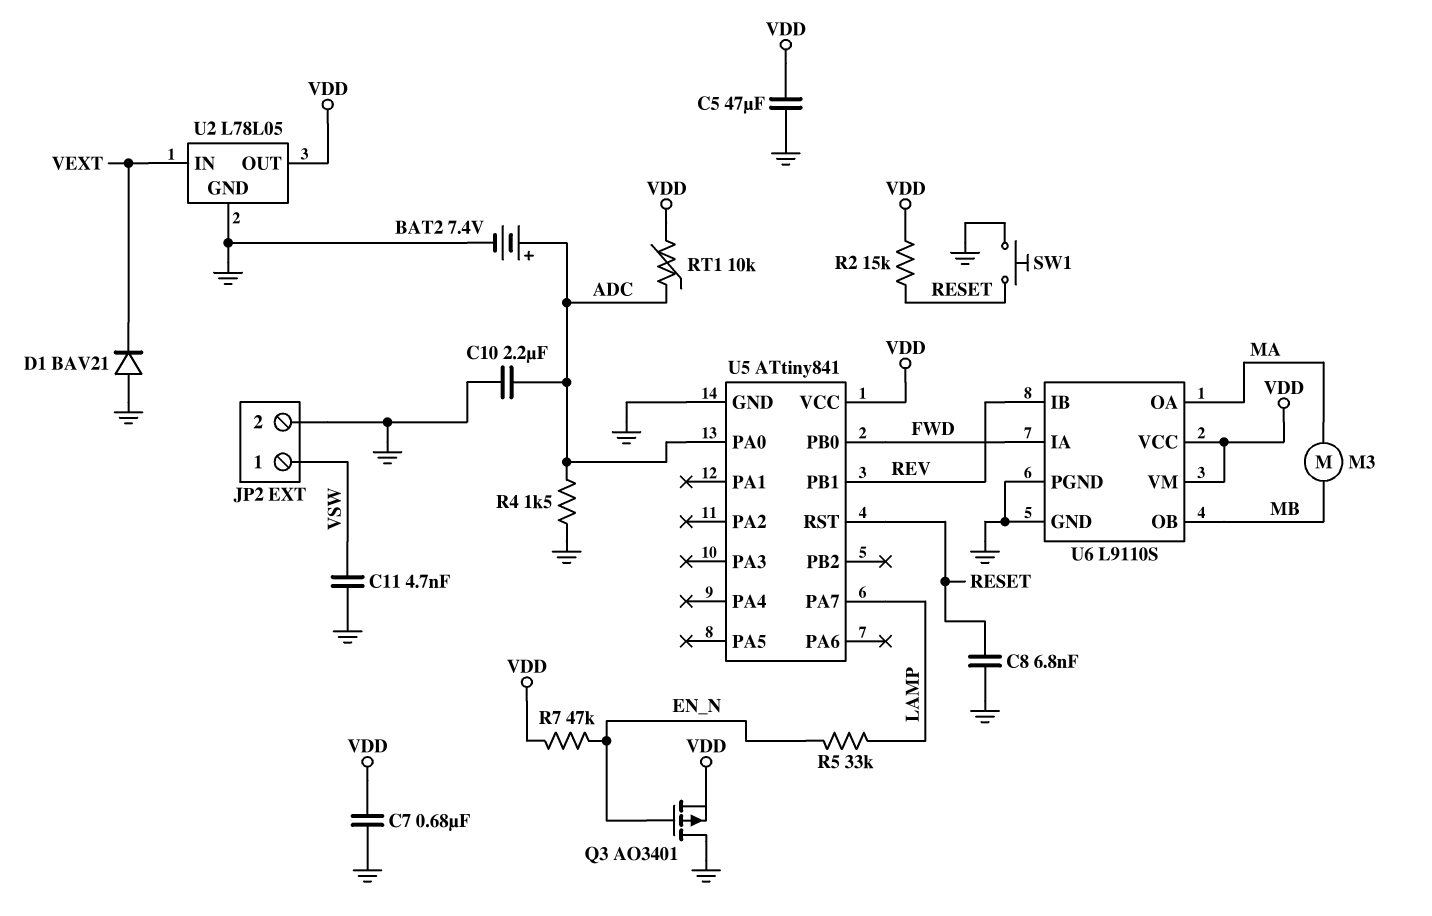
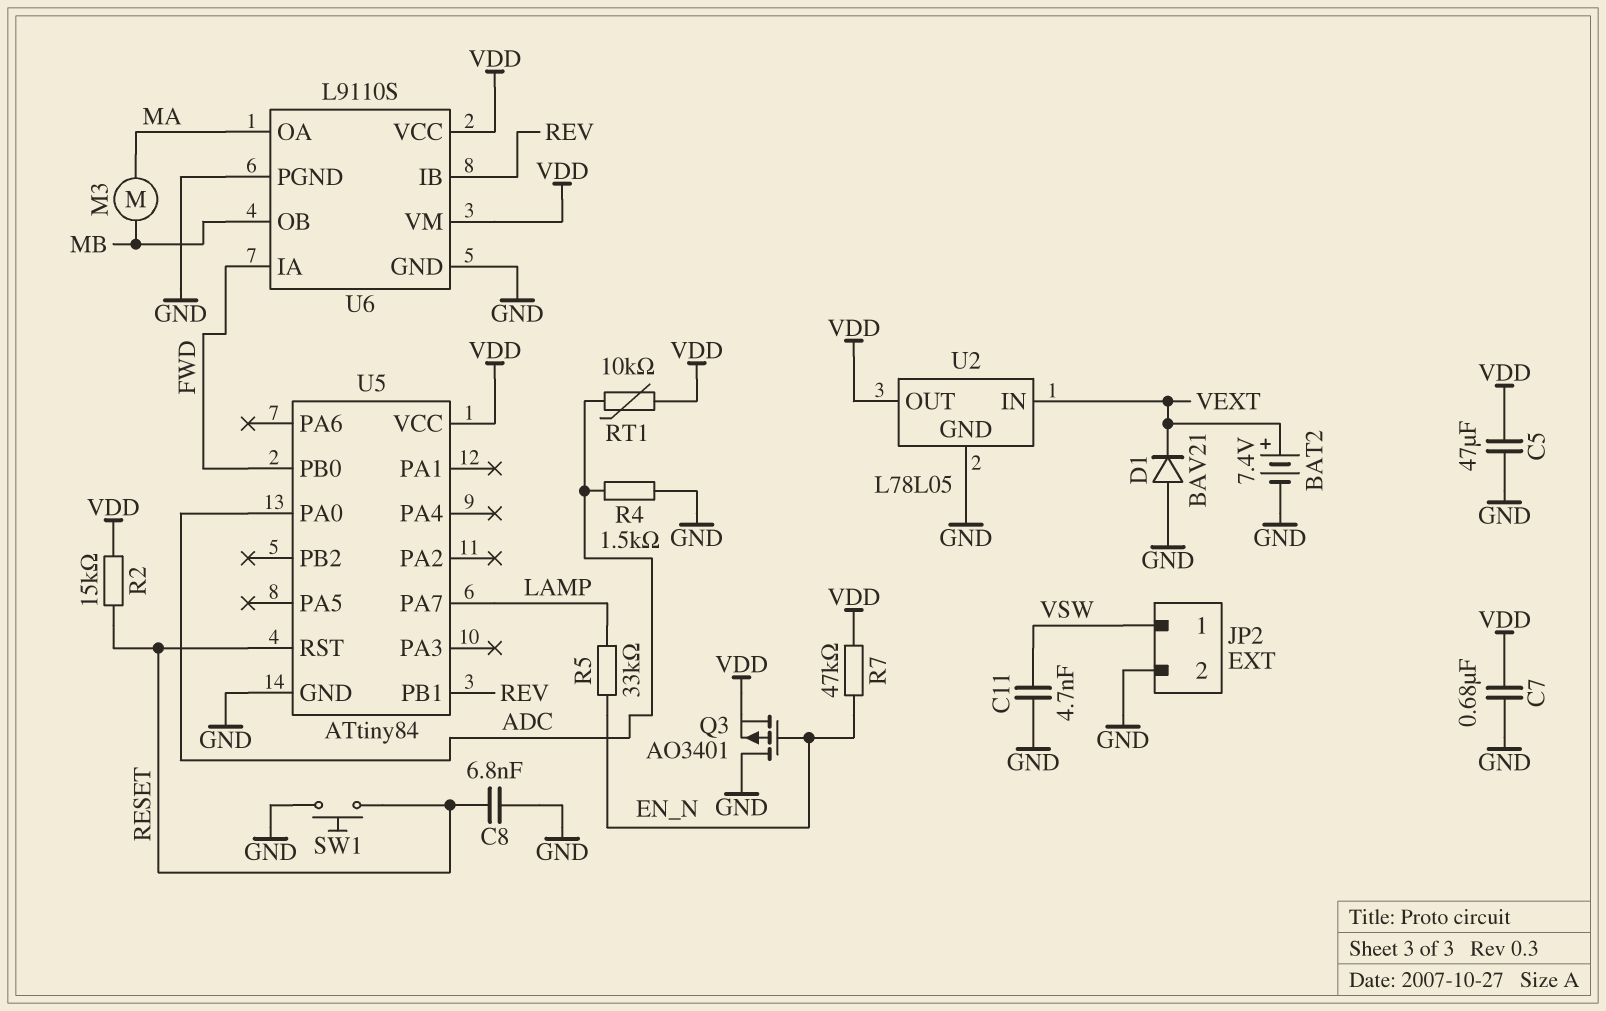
BAT2: 7.4V (plus ADC, minus GND) -> 7.4V (plus VEXT, minus GND)
C10: 2.2uF (ADC, GND) -> none
U5: ATtiny841 -> ATtiny84

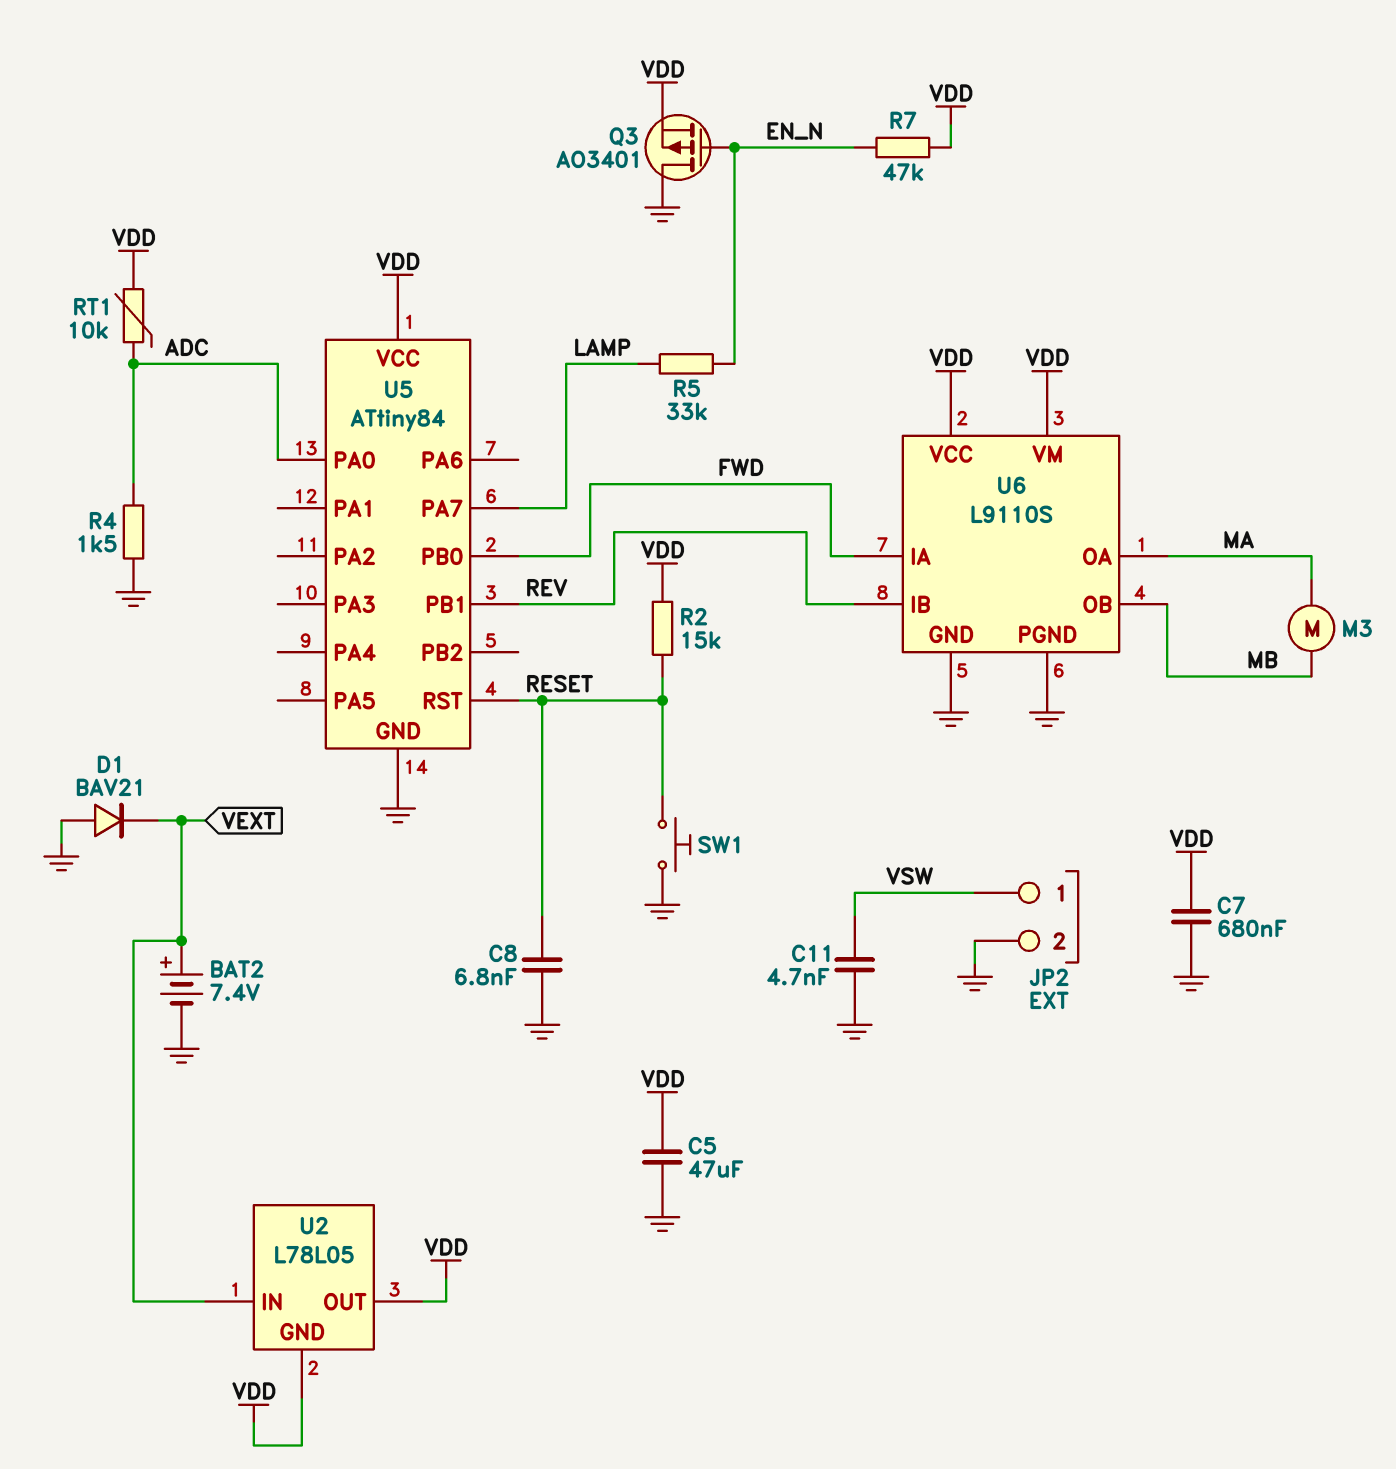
U2 pin GND: GND -> VDD

